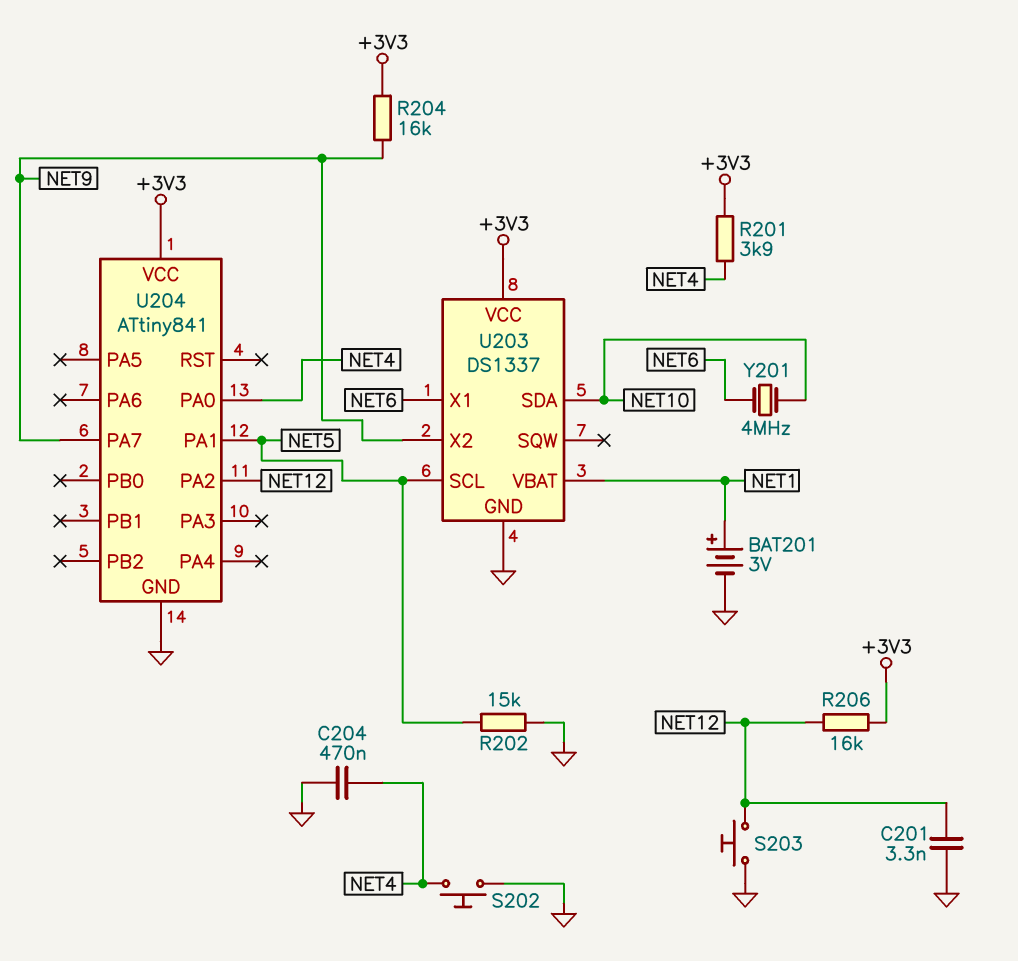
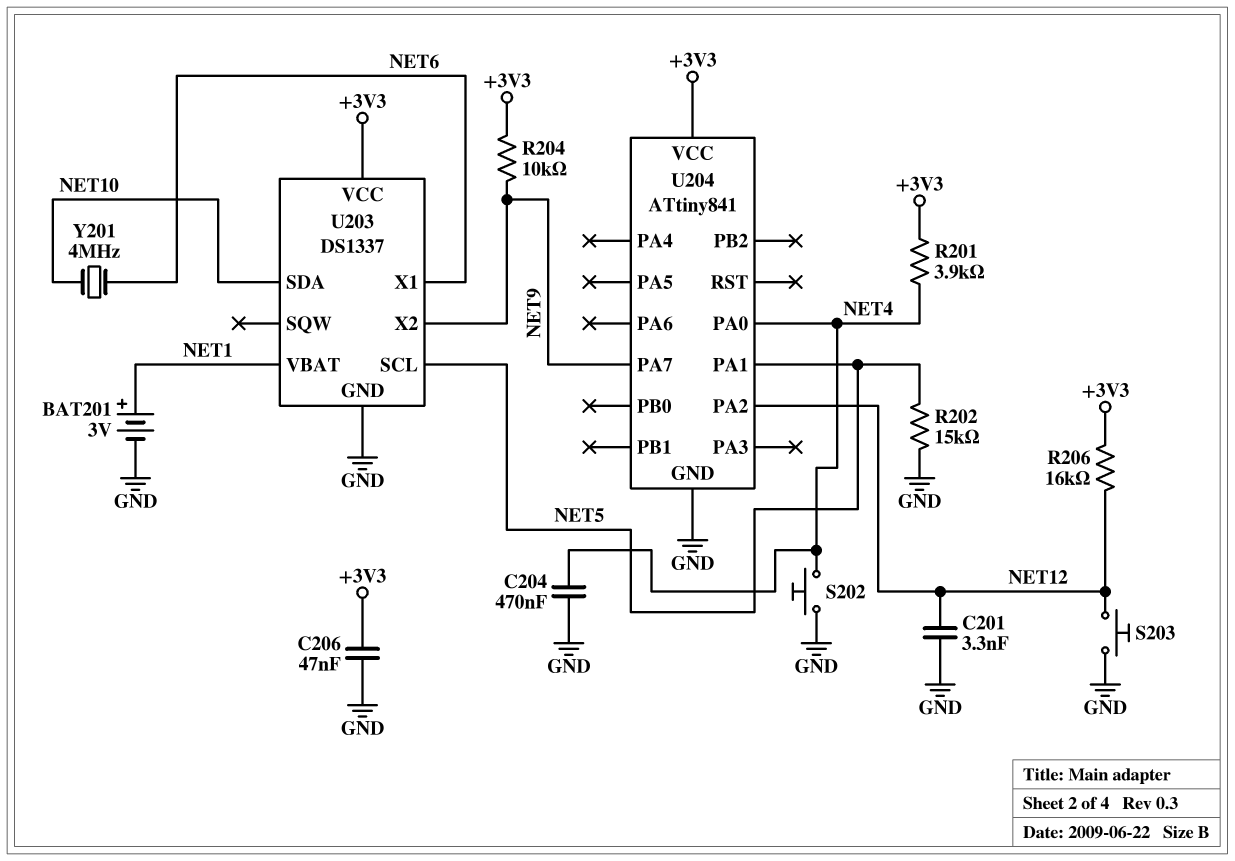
C206: none -> 47nF (+3V3, GND)
R204: 16k (+3V3, NET9) -> 10k (+3V3, NET9)

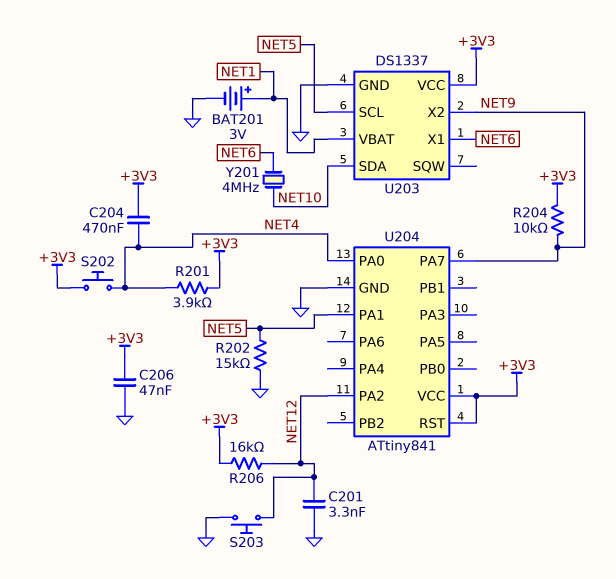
C204: 470nF (GND, NET4) -> 470nF (+3V3, NET4)
S202: button (GND, NET4) -> button (+3V3, NET4)
U204 pin RST: none -> +3V3

